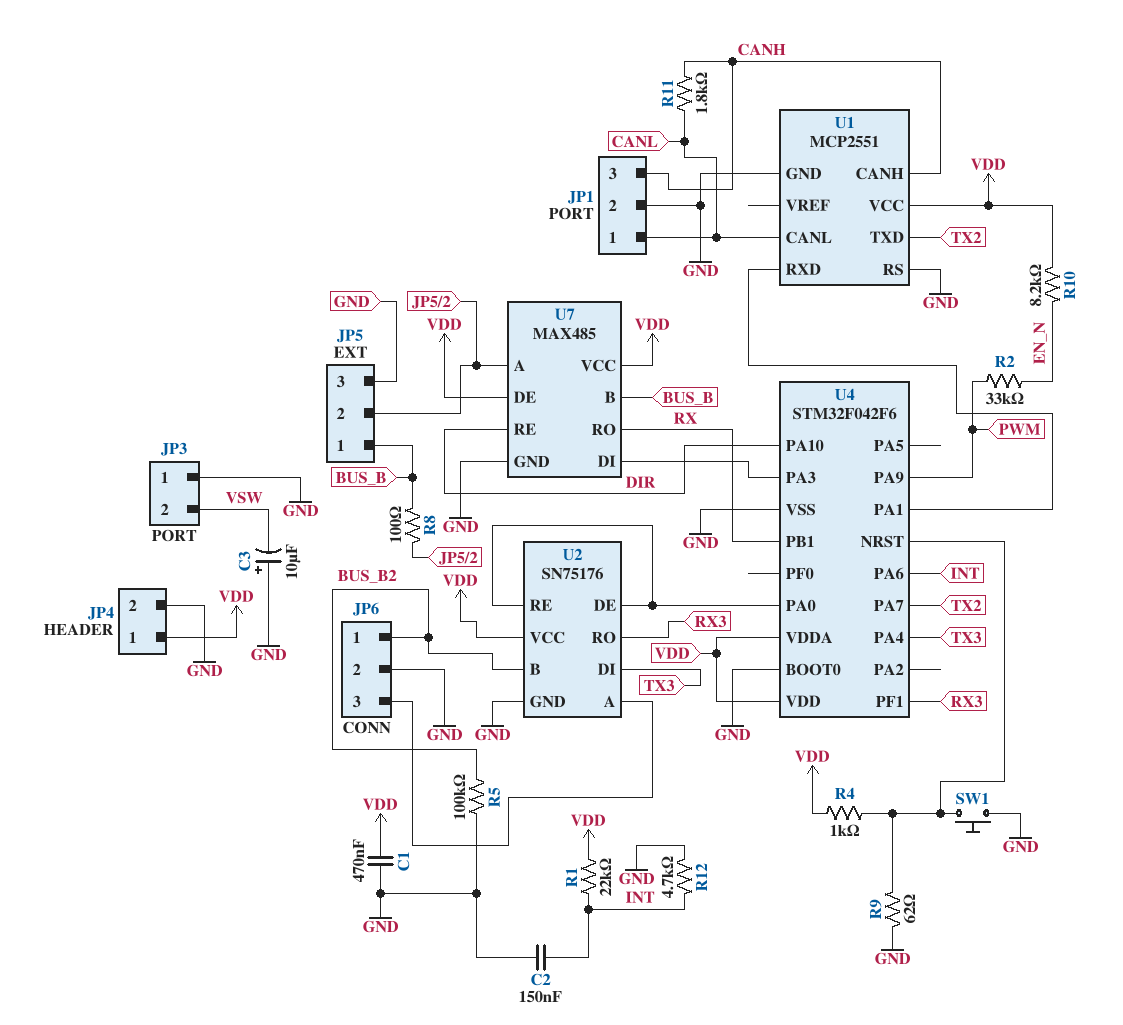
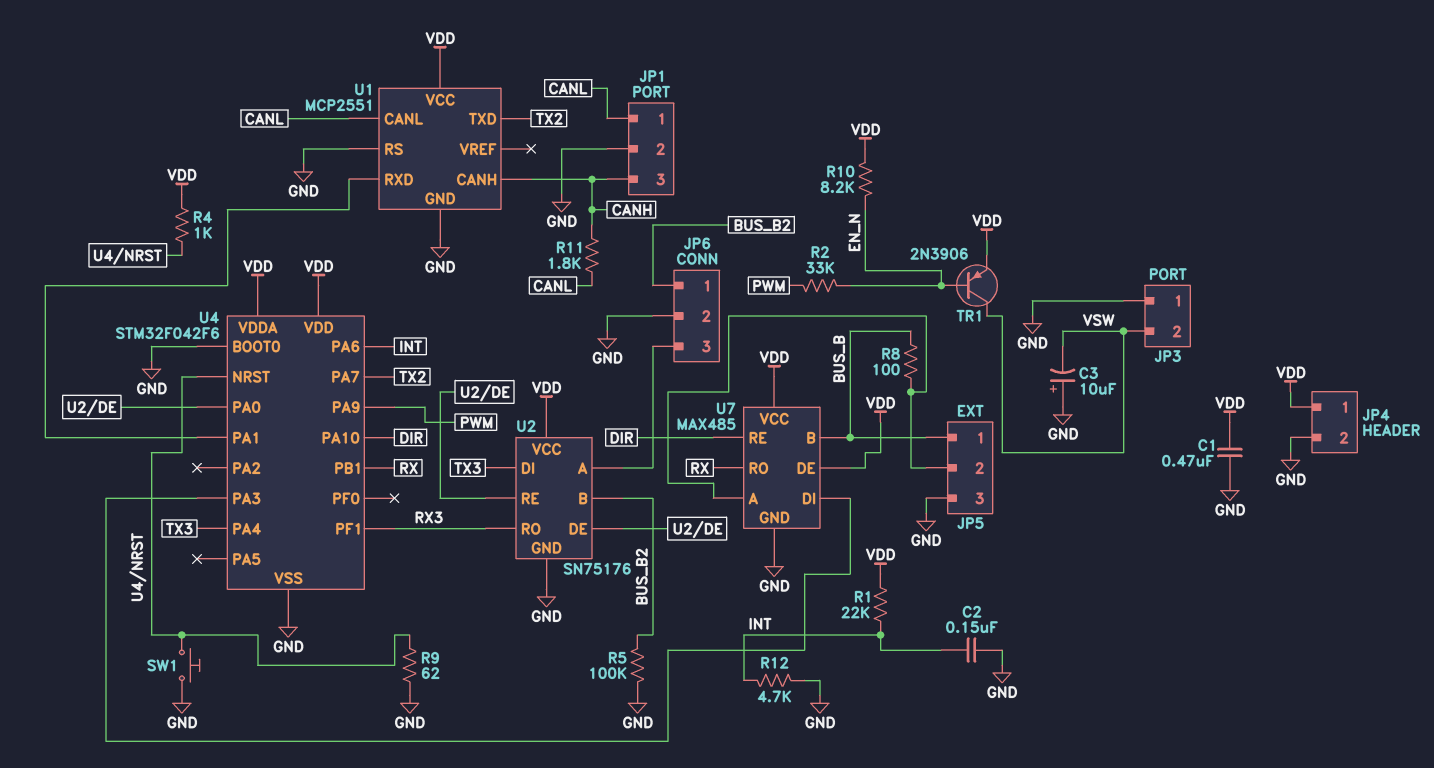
TR1: none -> PNP 2N3906 (B EN_N, C VSW, E VDD)

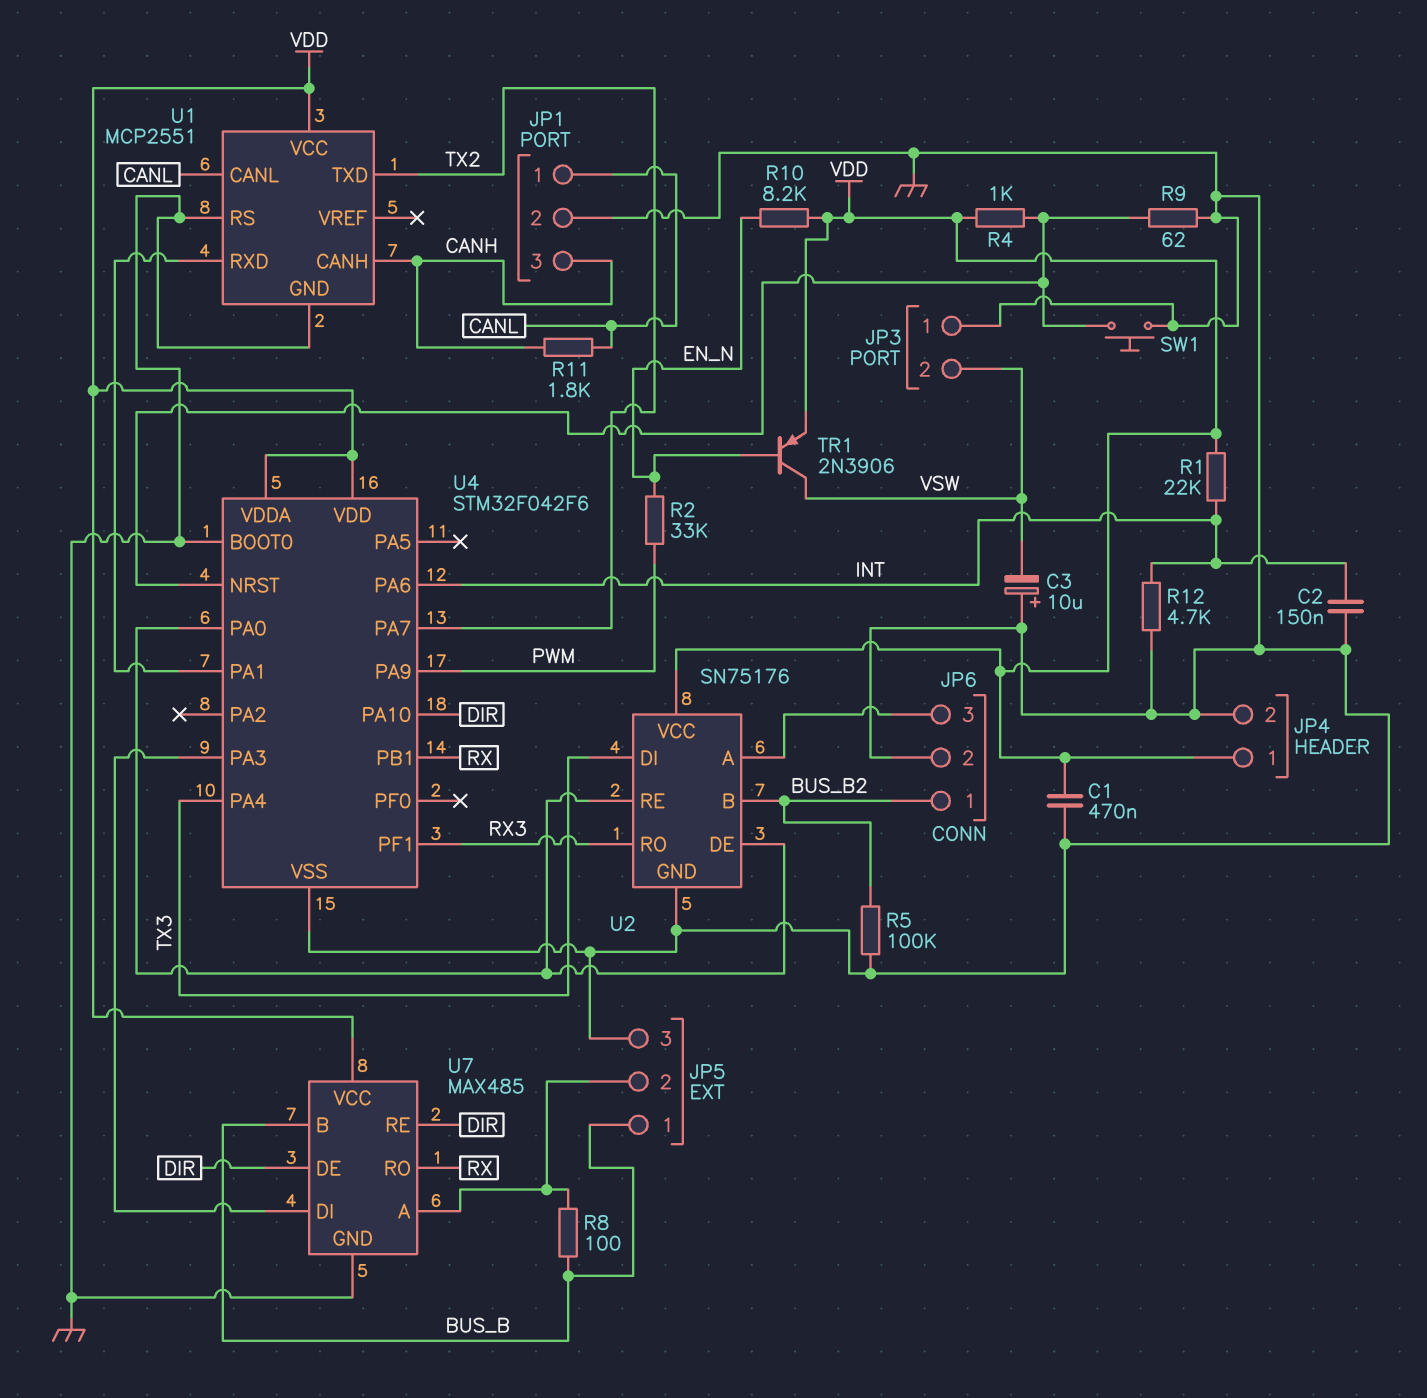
U7 pin DE: VDD -> DIR

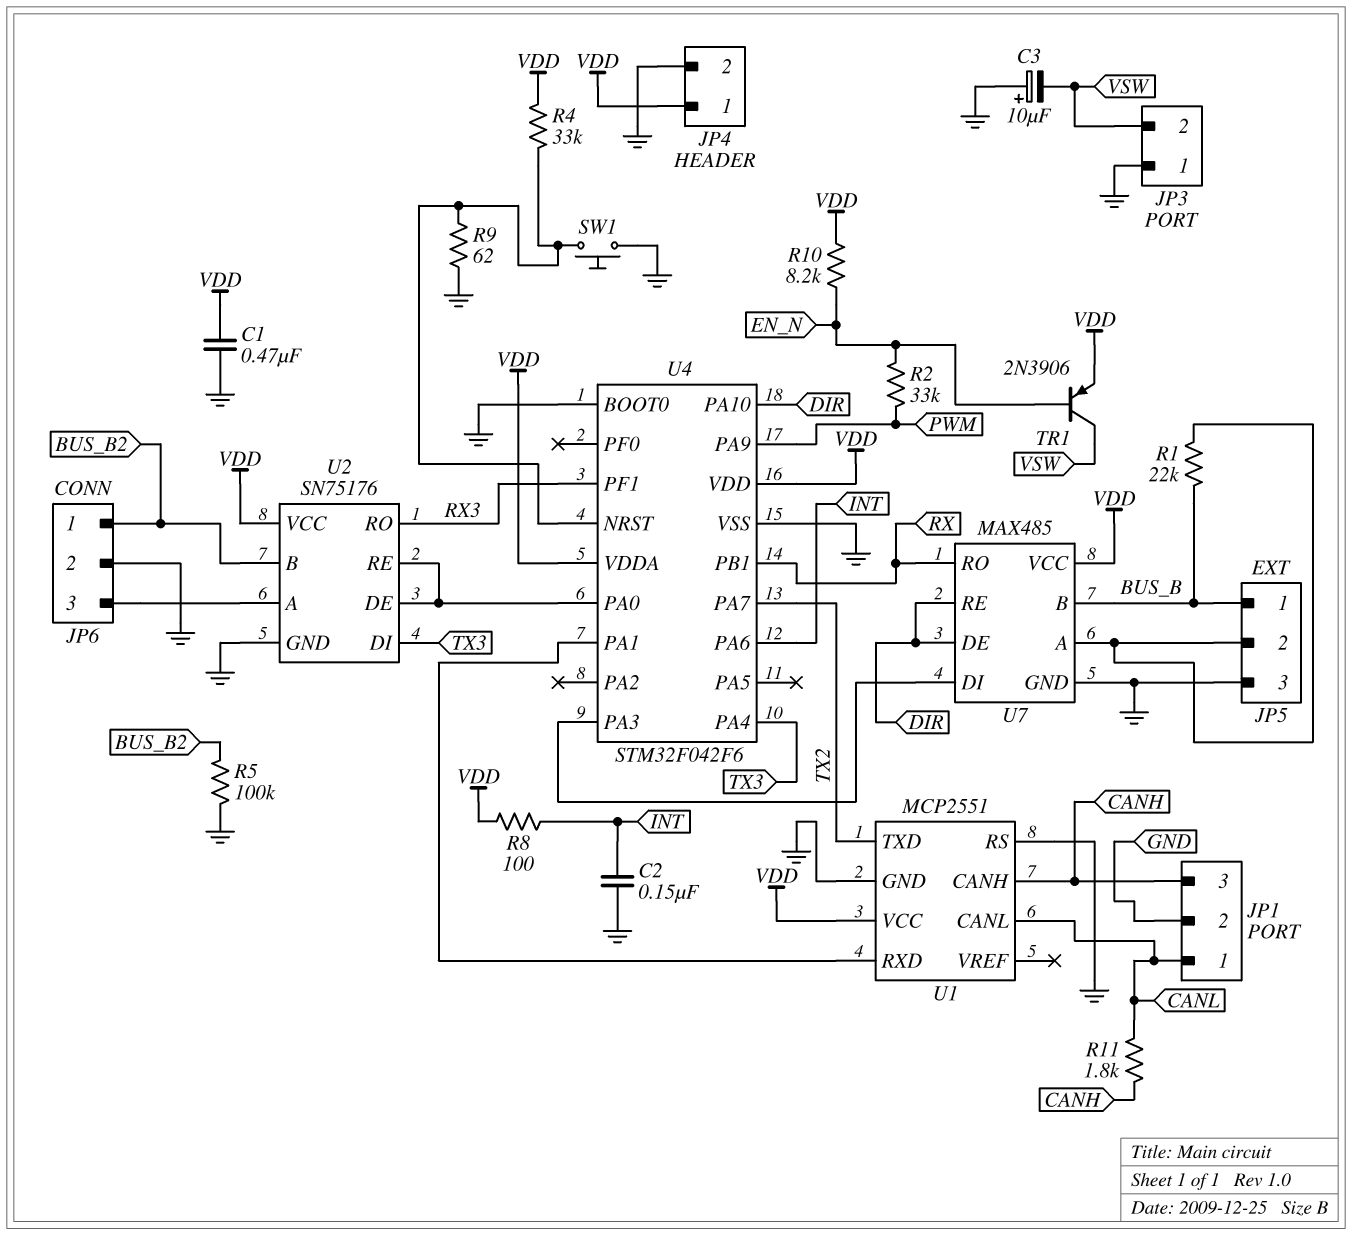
R1: 22k (INT, VDD) -> 22k (BUS_B, JP5/2)
R4: 1k (U4/NRST, VDD) -> 33k (U4/NRST, VDD)
R8: 100 (BUS_B, JP5/2) -> 100 (INT, VDD)
R12: 4.7k (GND, INT) -> none

